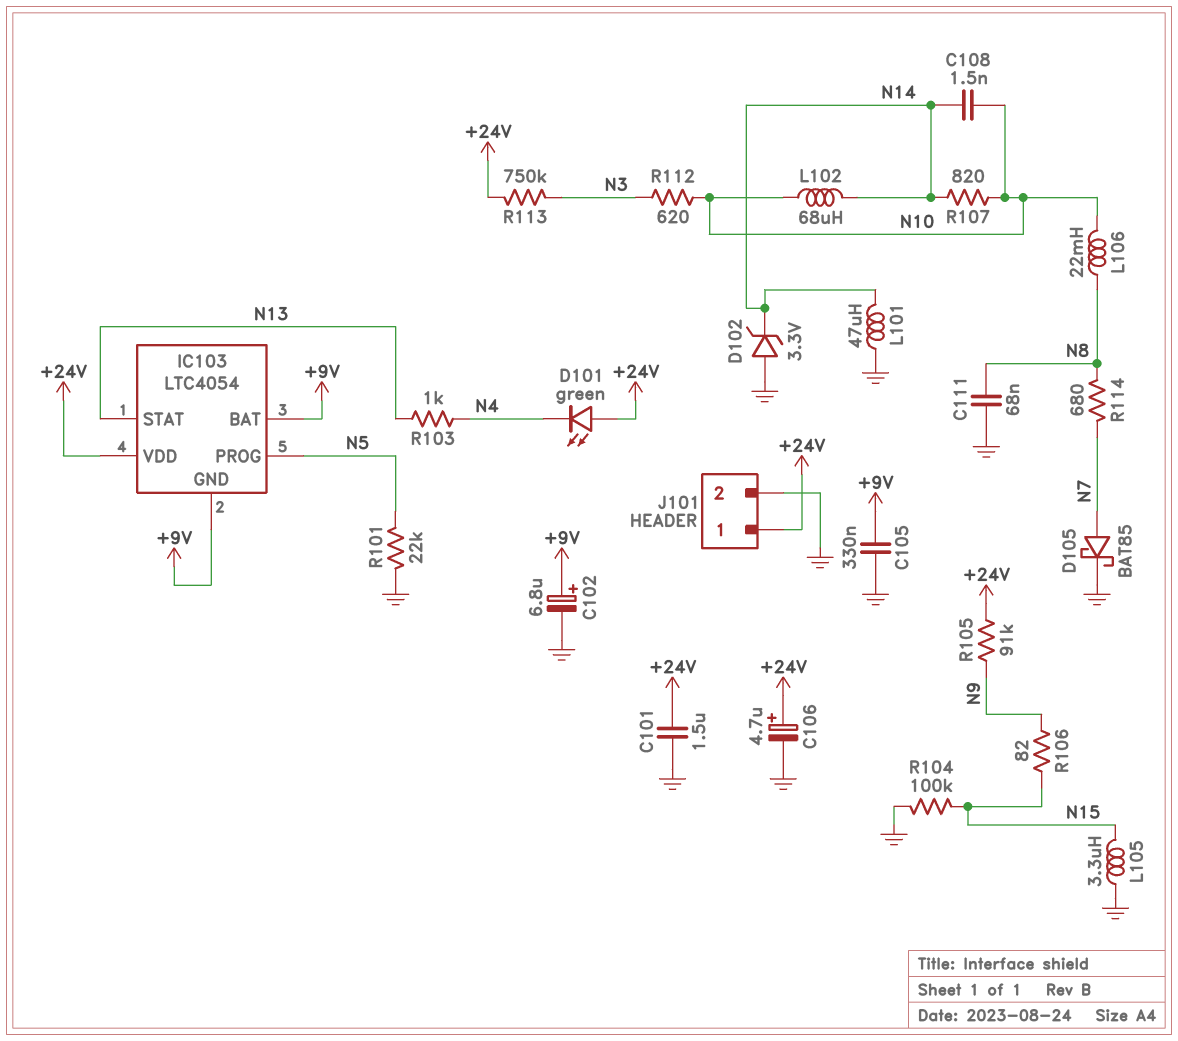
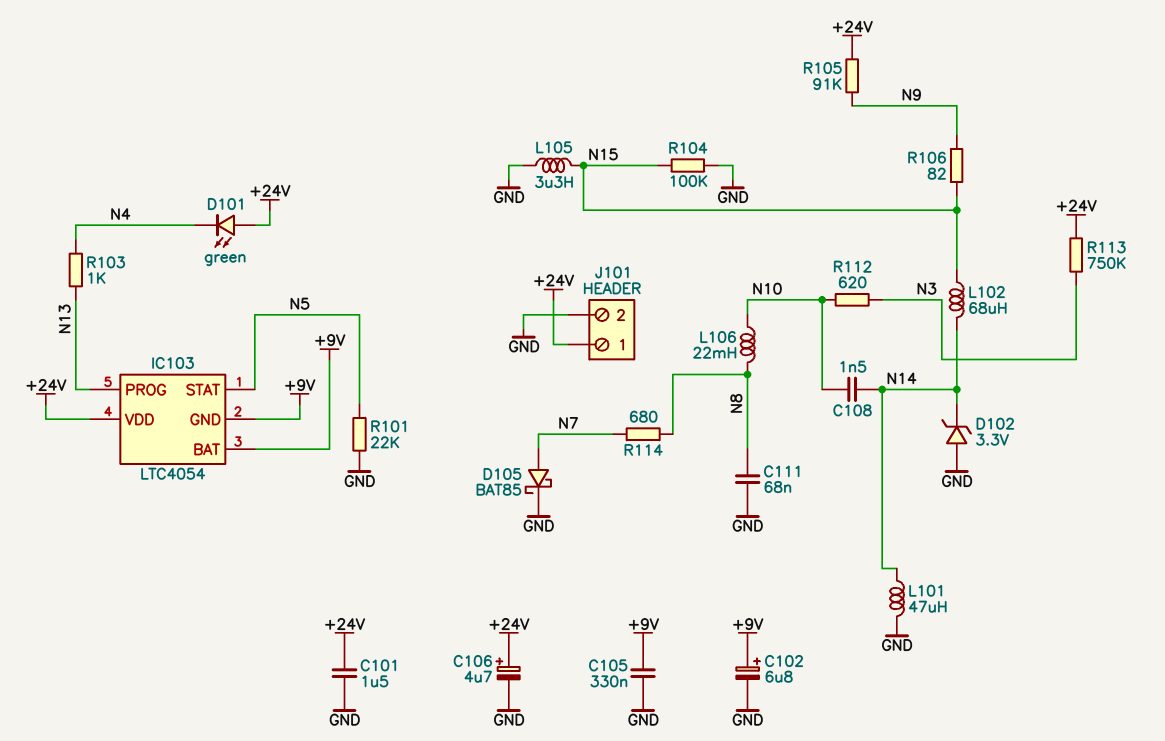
IC103 pin PROG: N5 -> N13
IC103 pin STAT: N13 -> N5
L102: 68uH (N10, N14) -> 68uH (N14, N15)
R107: 820 (N10, N14) -> none

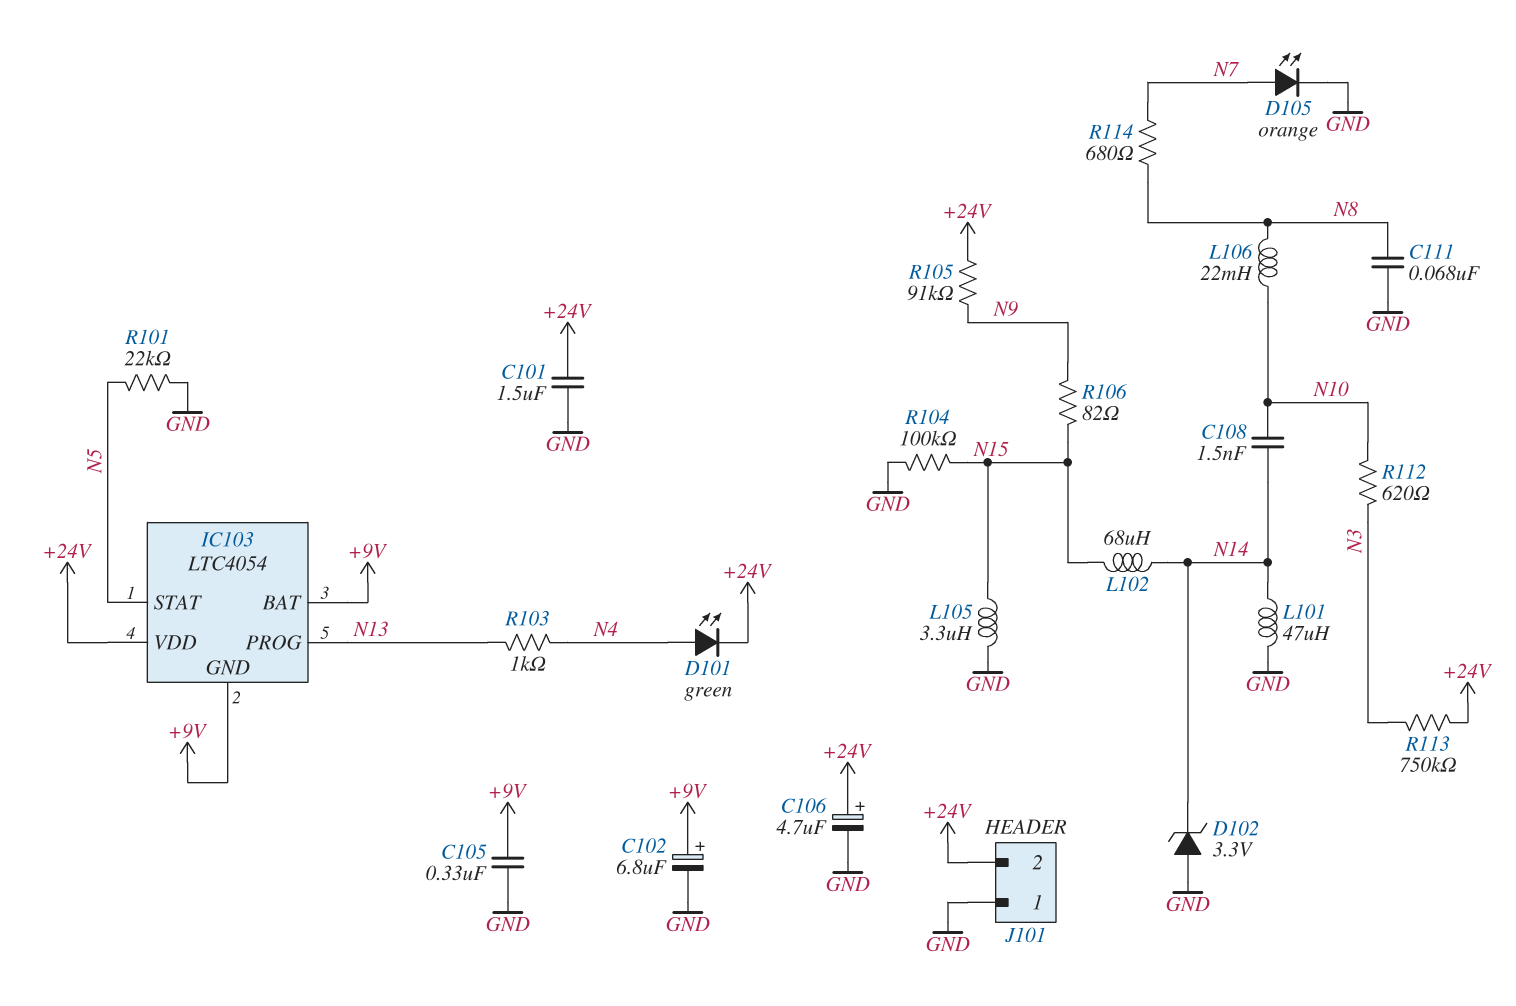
D101: LED green (A +24V, K N4) -> LED green (A N4, K +24V)
D105: schottky BAT85 (A N7, K GND) -> LED orange (A N7, K GND)
J101 pin 1: +24V -> GND
J101 pin 2: GND -> +24V

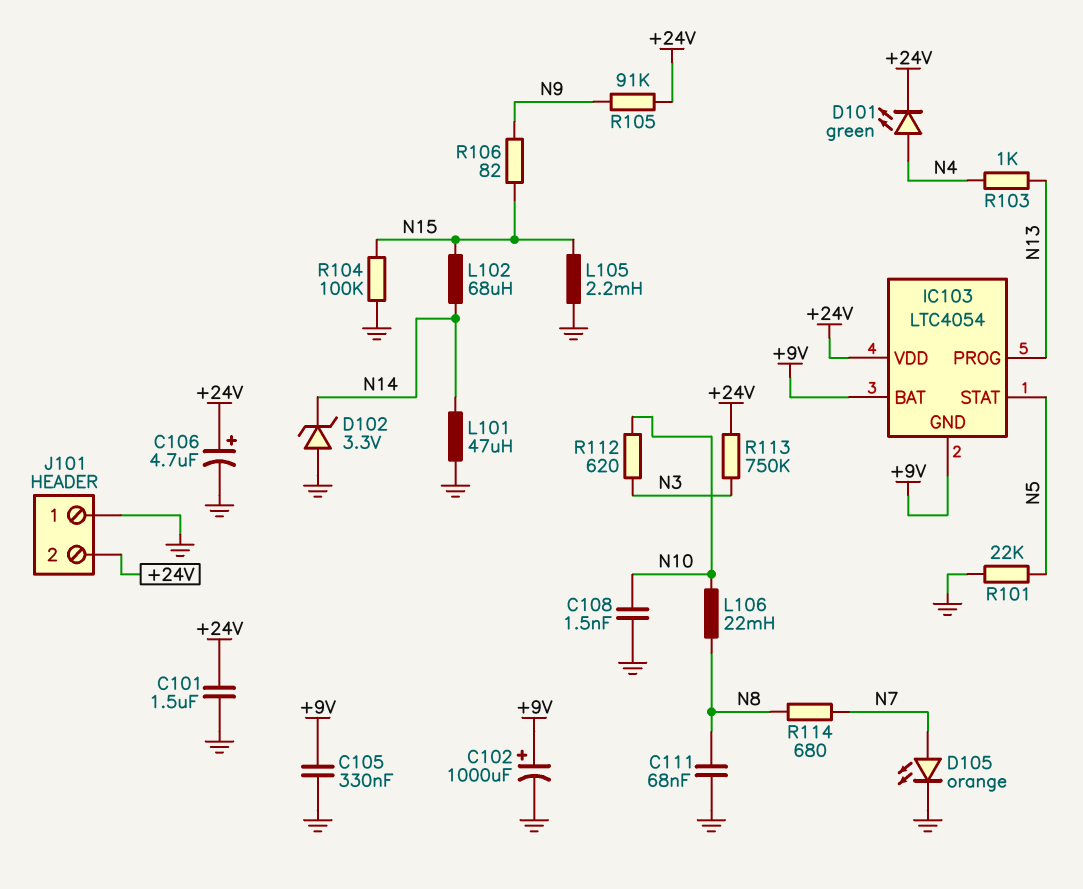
C102: 6.8uF (plus +9V, minus GND) -> 1000uF (plus +9V, minus GND)
C108: 1.5nF (N10, N14) -> 1.5nF (GND, N10)
L105: 3.3uH (GND, N15) -> 2.2mH (GND, N15)

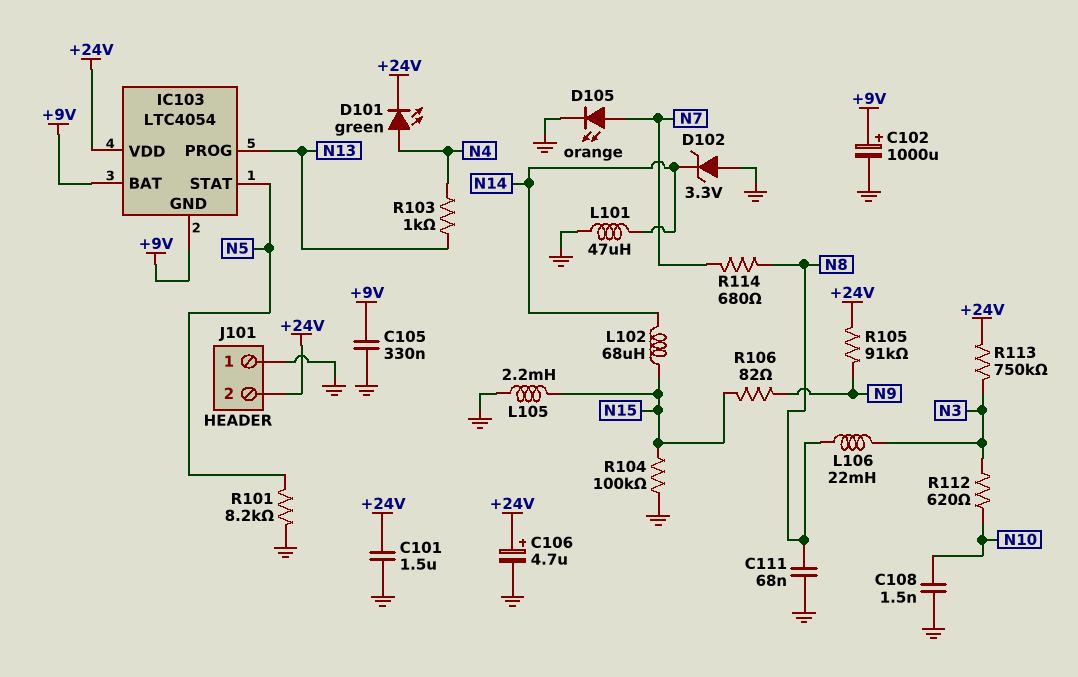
L106: 22mH (N8, N10) -> 22mH (N3, N8)
R101: 22k (GND, N5) -> 8.2k (GND, N5)

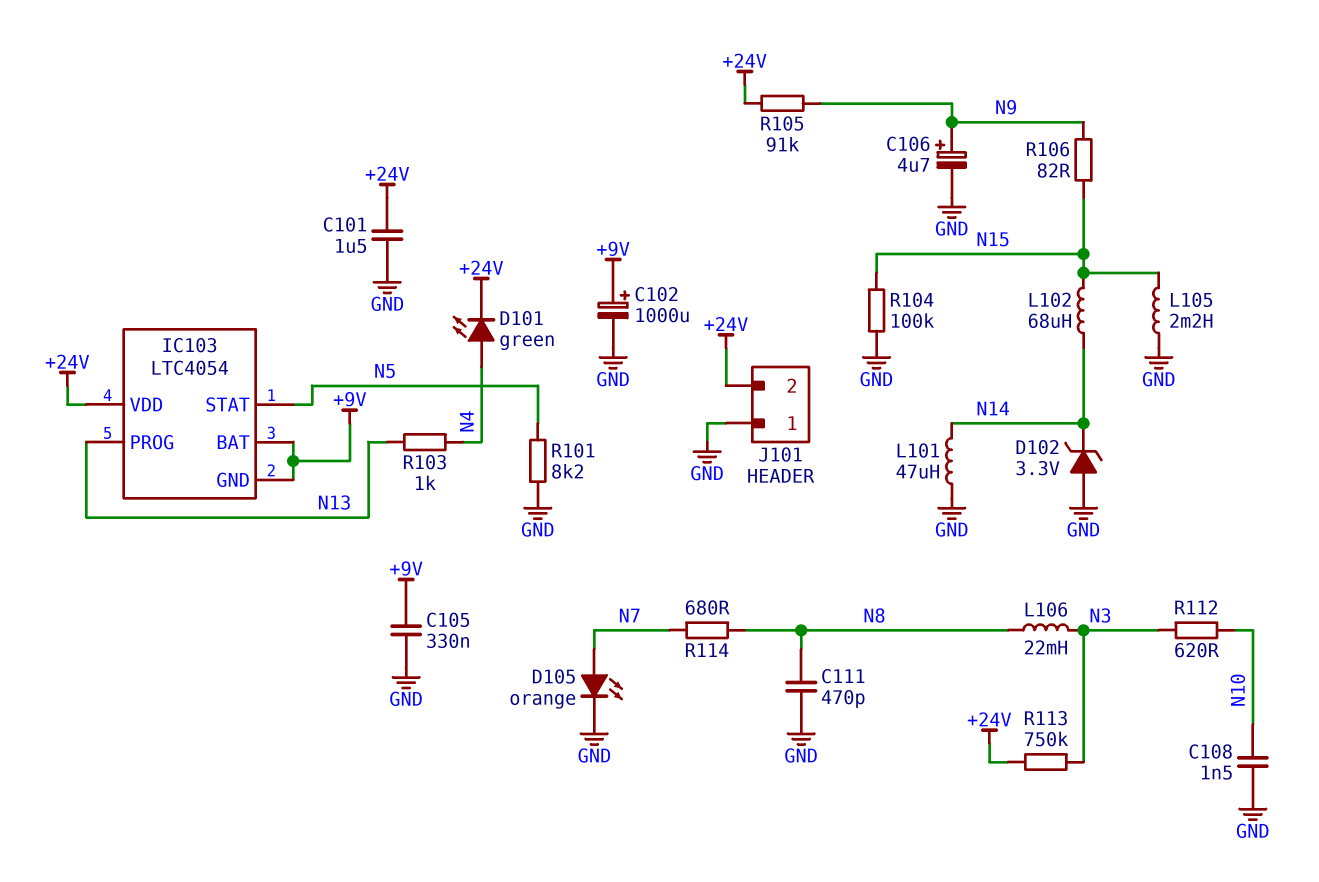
C106: 4.7uF (plus +24V, minus GND) -> 4.7uF (plus N9, minus GND)
C111: 68nF (GND, N8) -> 470pF (GND, N8)

